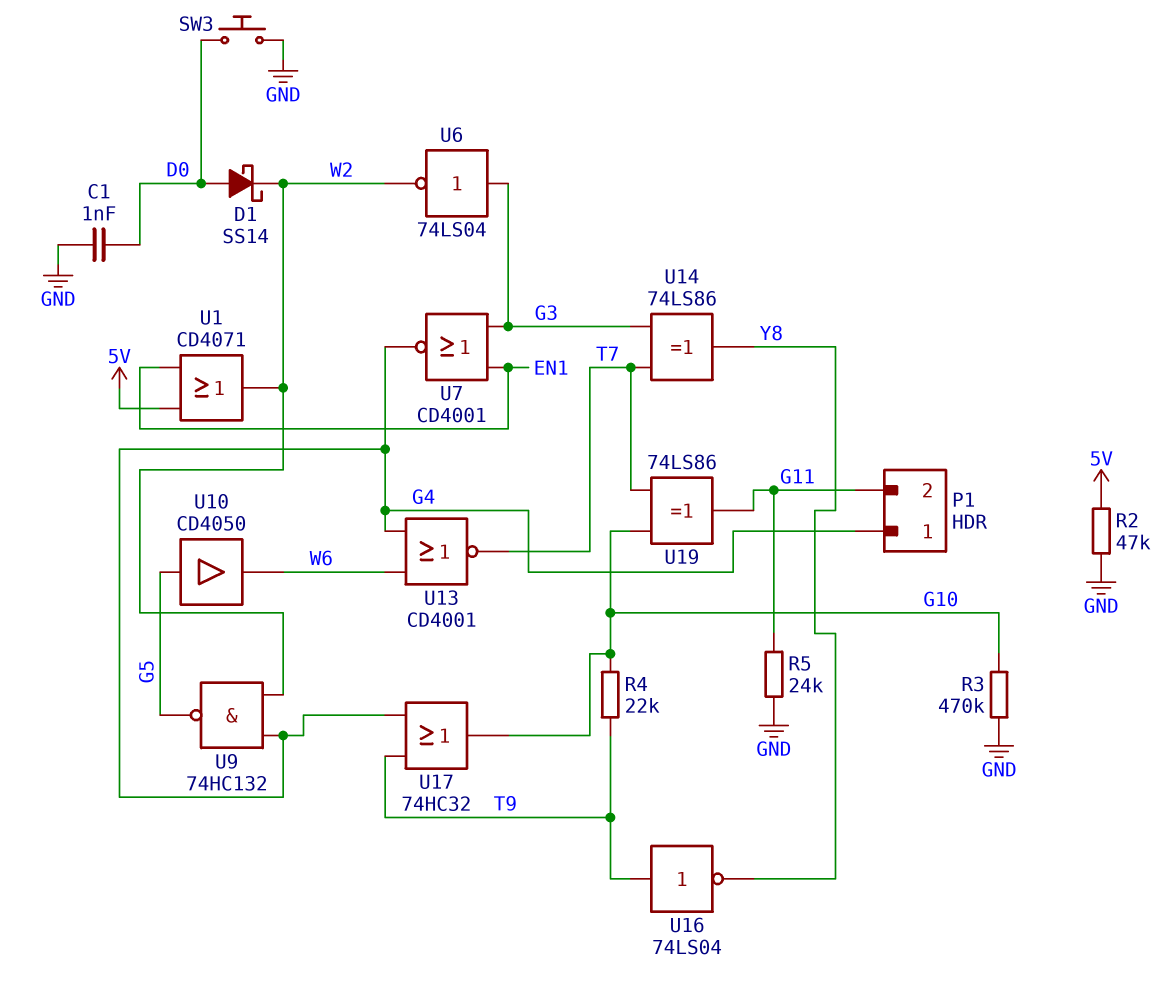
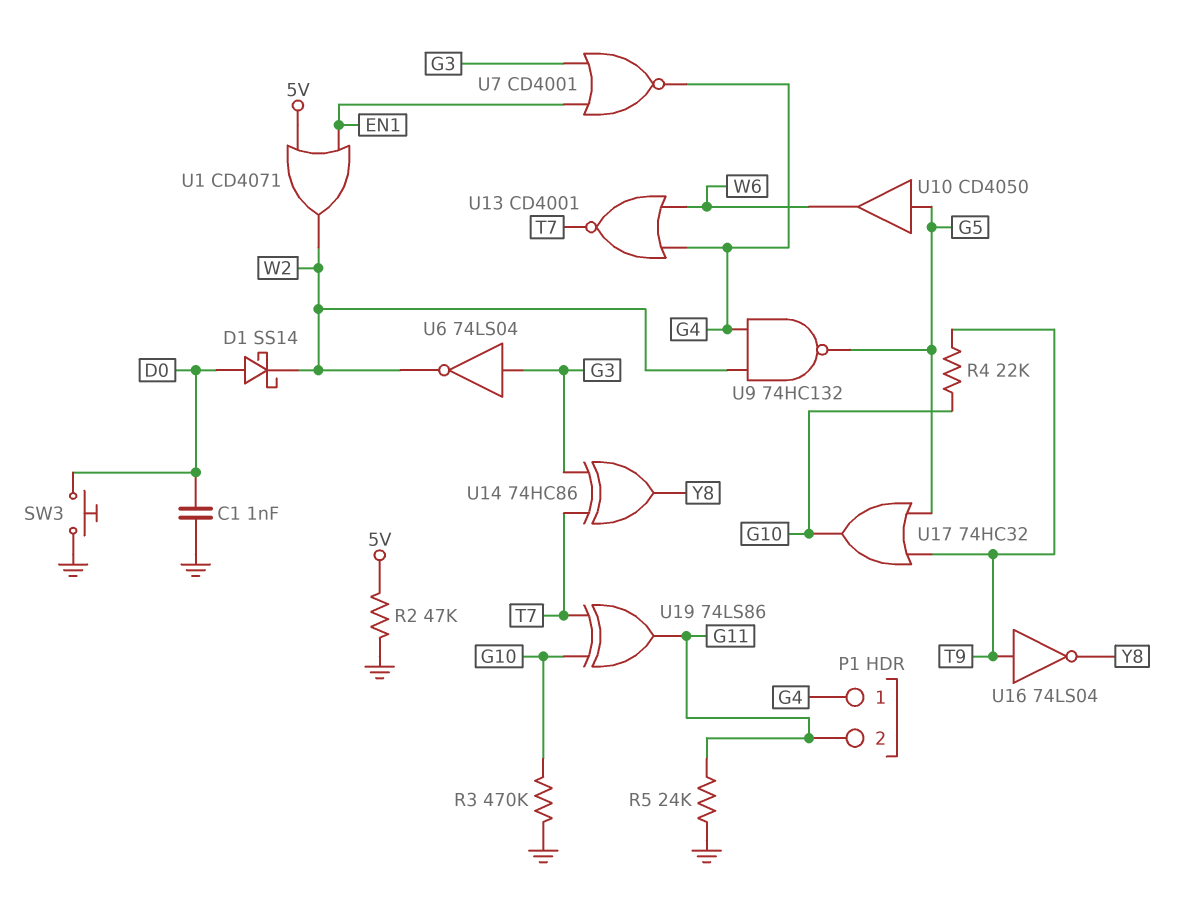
U14: XOR 74LS86 (in G3, in T7, out Y8) -> XOR 74HC86 (in G3, in T7, out Y8)
U17: OR 74HC32 (in G4, in T9, out G10) -> OR 74HC32 (in G5, in T9, out G10)

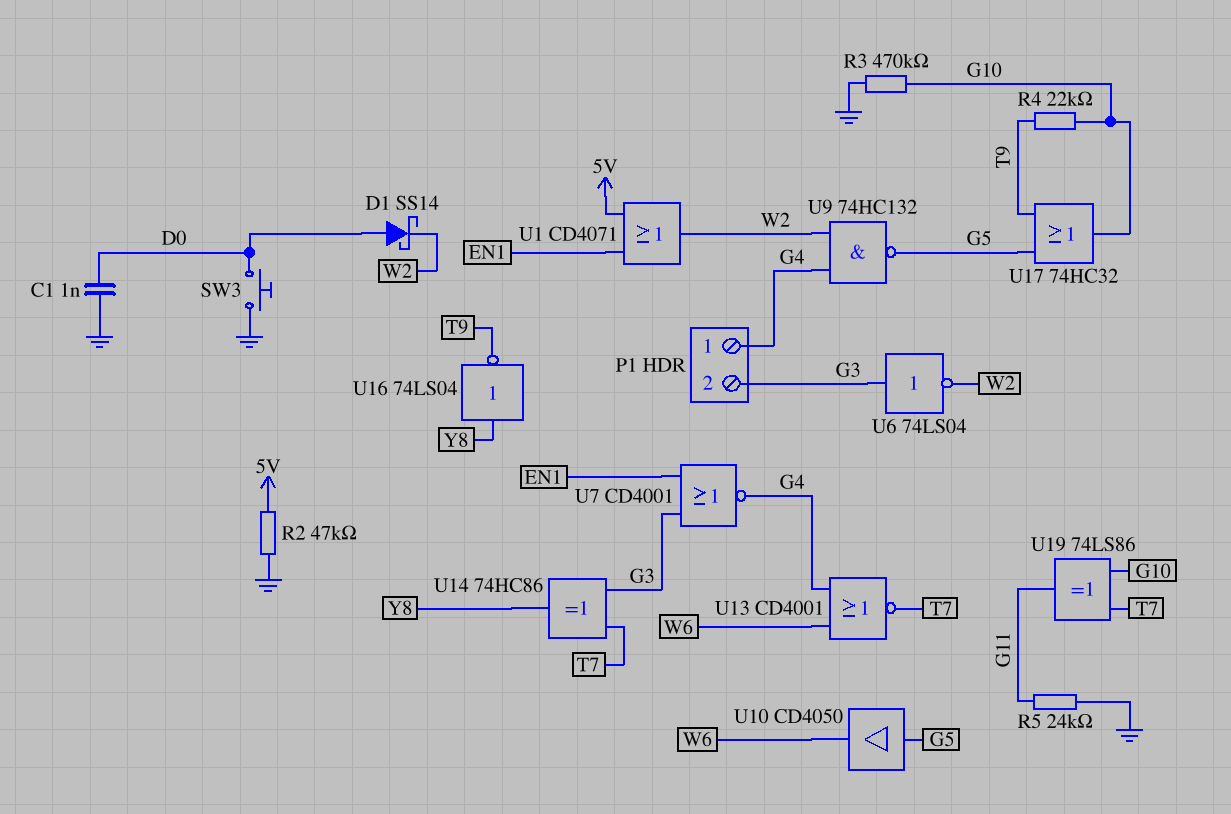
P1 pin 2: G11 -> G3
U16: NOT 74LS04 (in T9, out Y8) -> NOT 74LS04 (in Y8, out T9)

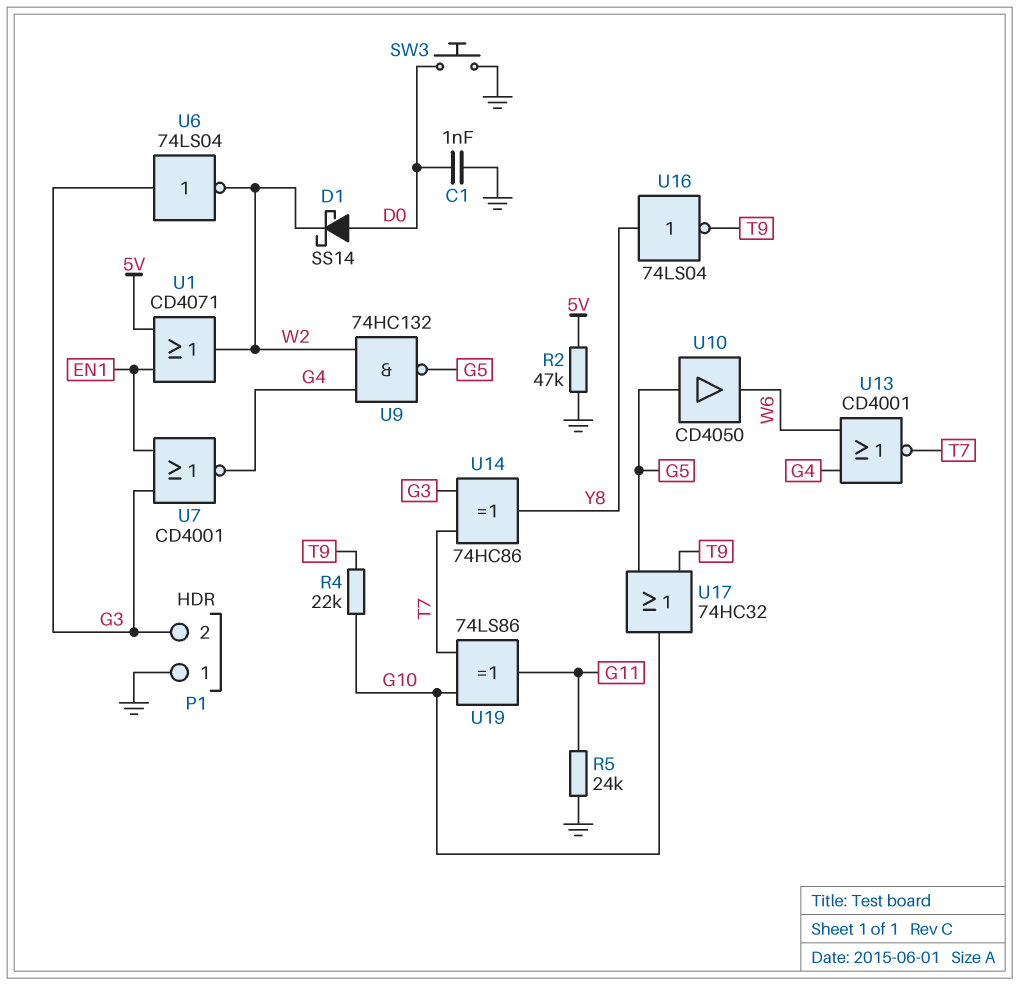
P1 pin 1: G4 -> GND
R3: 470k (G10, GND) -> none

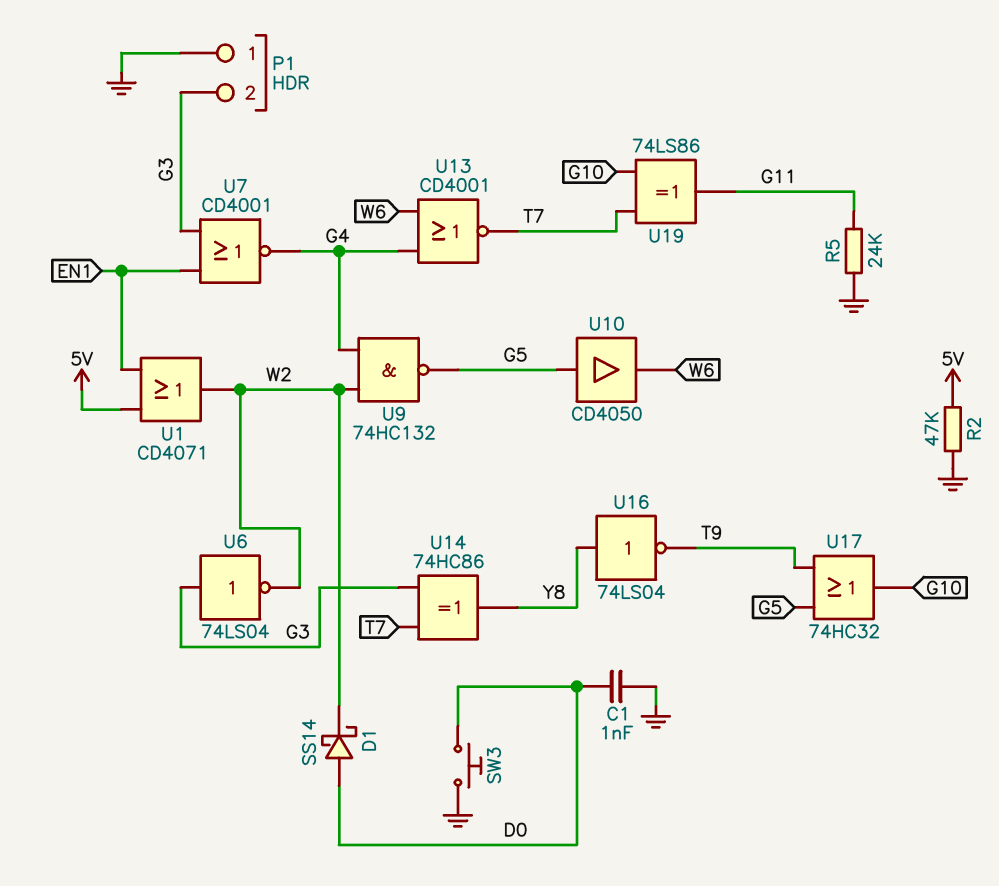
R4: 22k (G10, T9) -> none

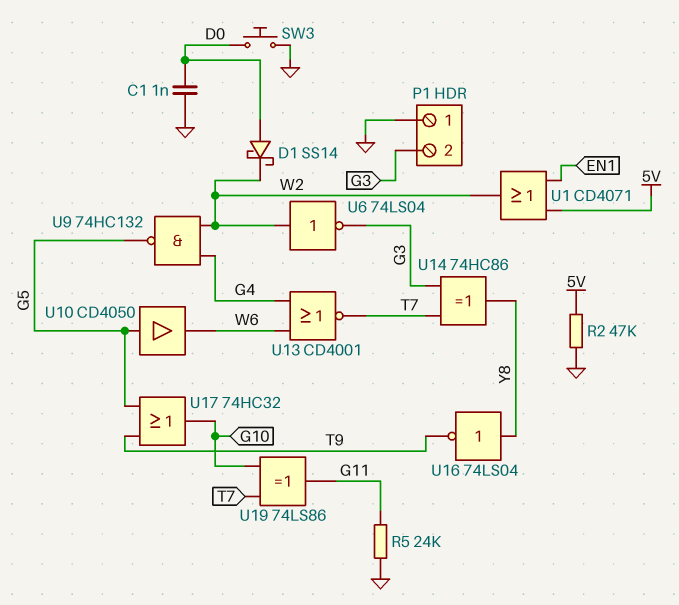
U6: NOT 74LS04 (in G3, out W2) -> NOT 74LS04 (in W2, out G3)
U7: NOR CD4001 (in EN1, in G3, out G4) -> none

